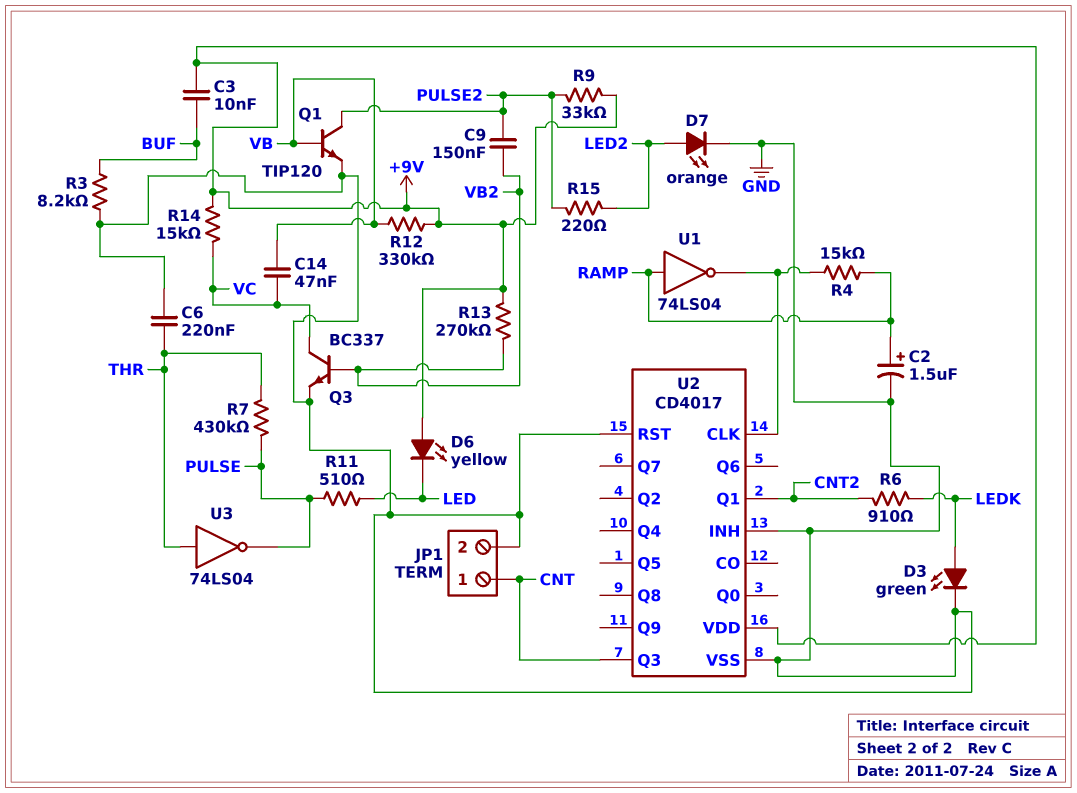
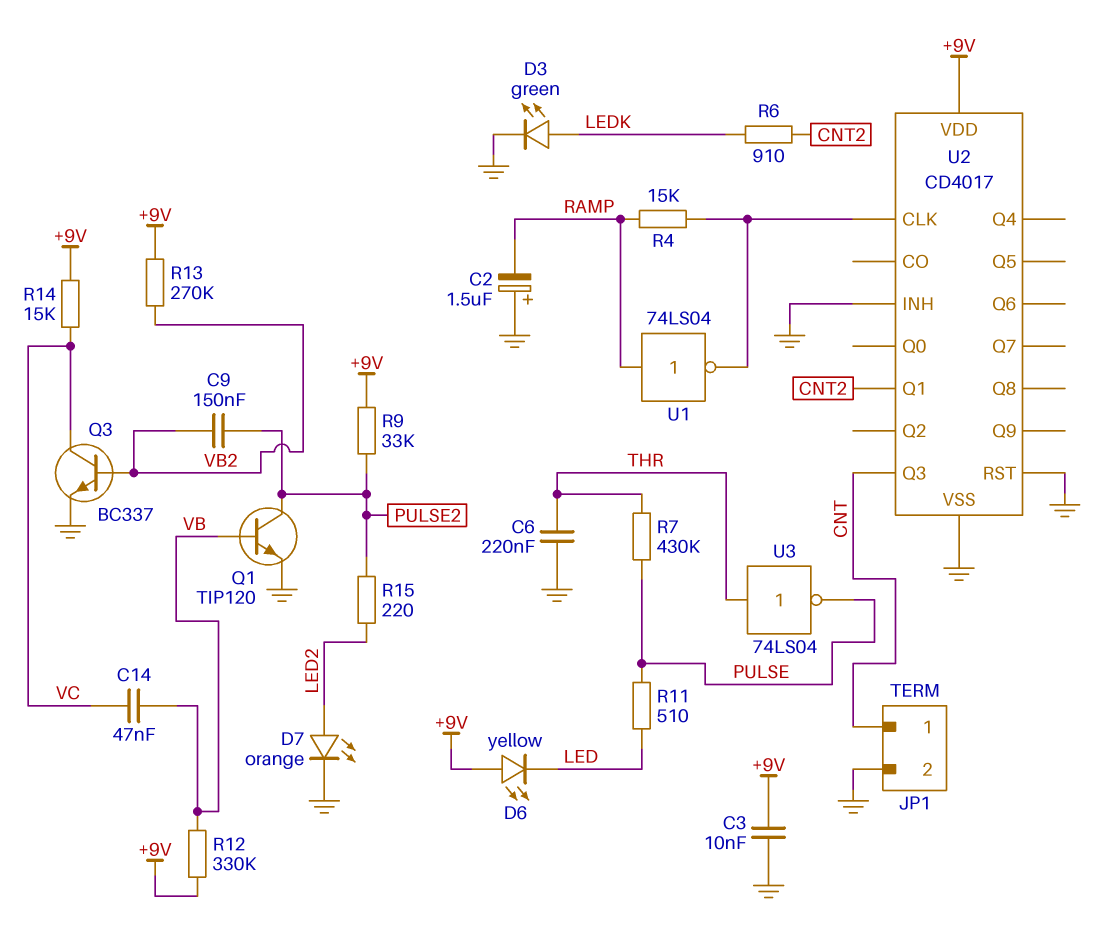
C2: 1.5uF (plus RAMP, minus GND) -> 1.5uF (plus GND, minus RAMP)
C3: 10nF (+9V, BUF) -> 10nF (+9V, GND)
R3: 8.2k (BUF, GND) -> none

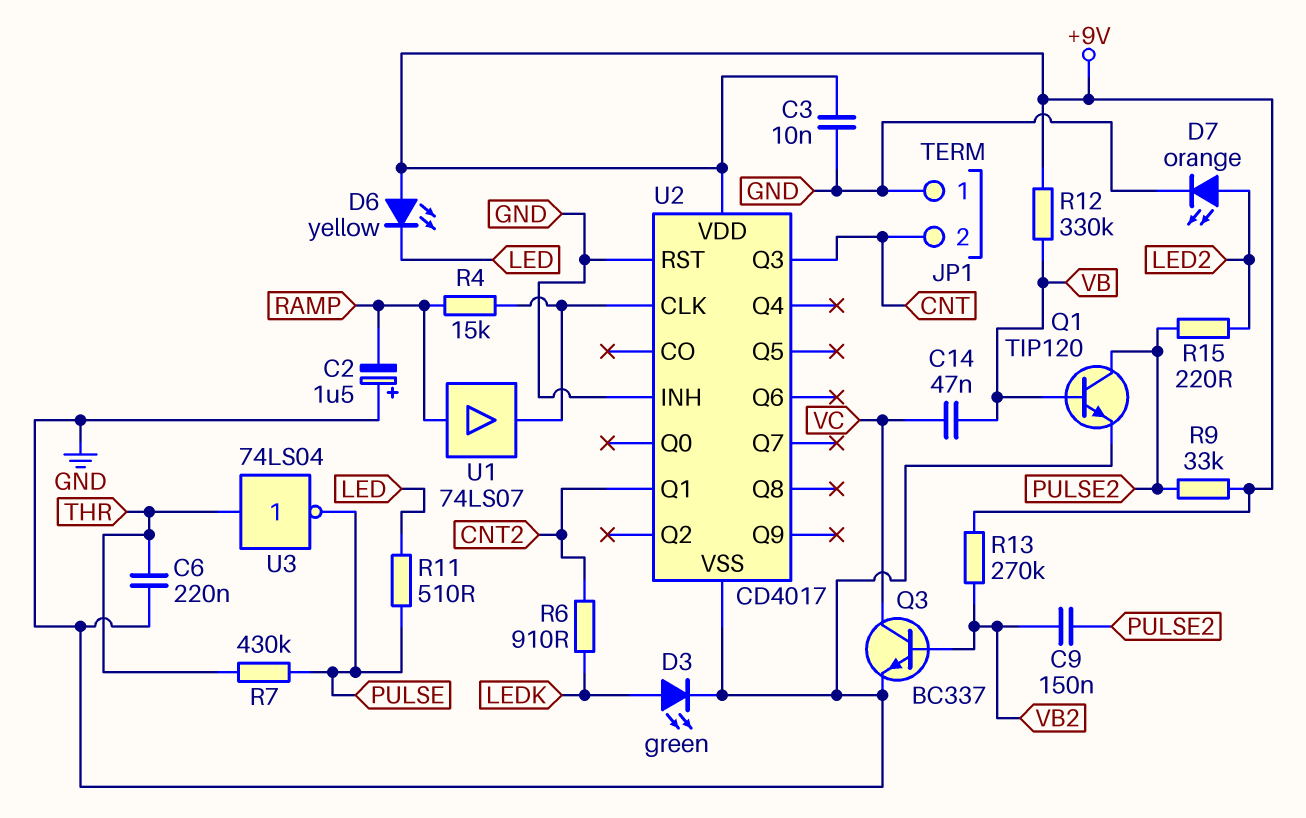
JP1 pin 1: CNT -> GND
JP1 pin 2: GND -> CNT
R14: 15k (+9V, VC) -> none
U1: NOT 74LS04 (in RAMP, out U2/CLK) -> buffer 74LS07 (in RAMP, out U2/CLK)

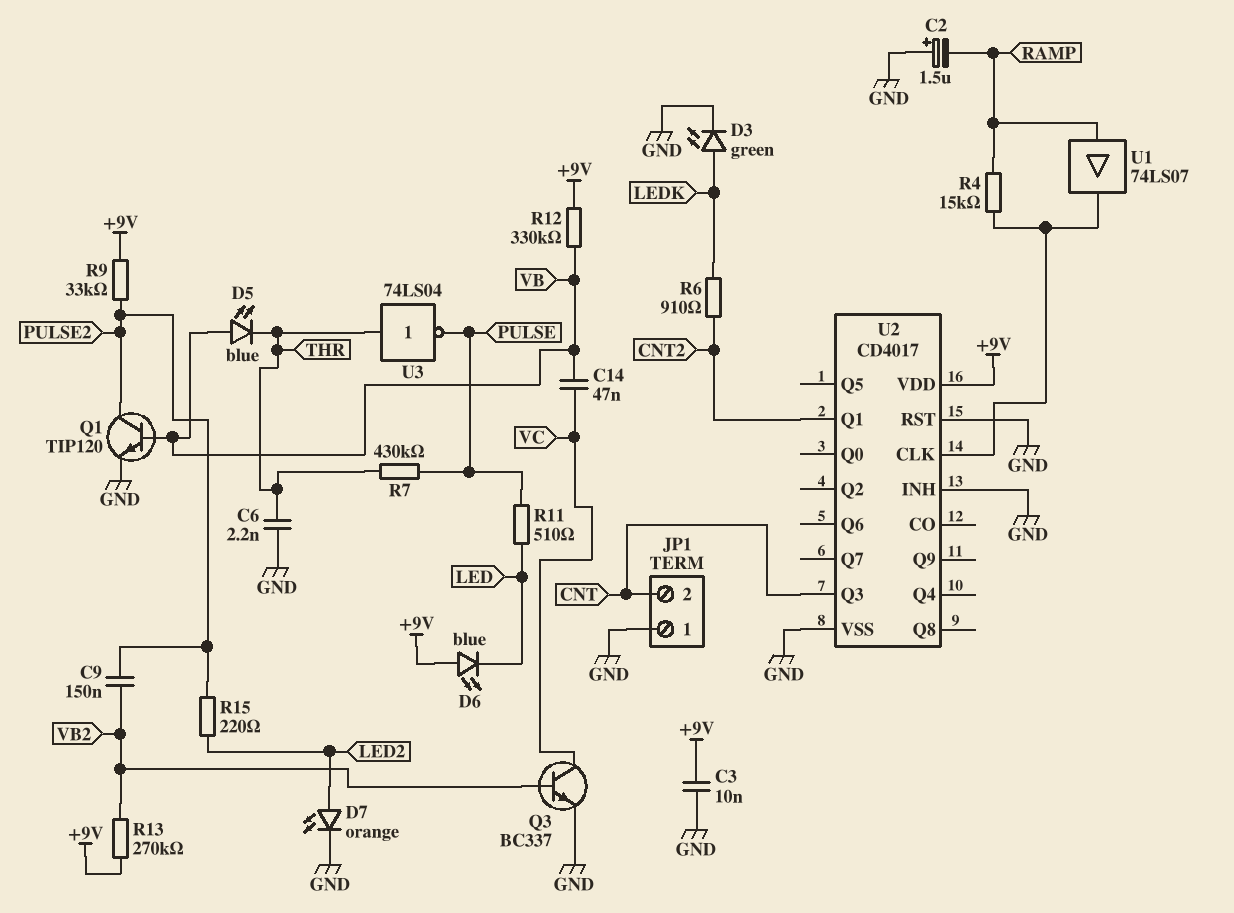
C6: 220nF (GND, THR) -> 2.2nF (GND, THR)
D5: none -> LED blue (A VB, K THR)
D6: LED yellow (A +9V, K LED) -> LED blue (A +9V, K LED)

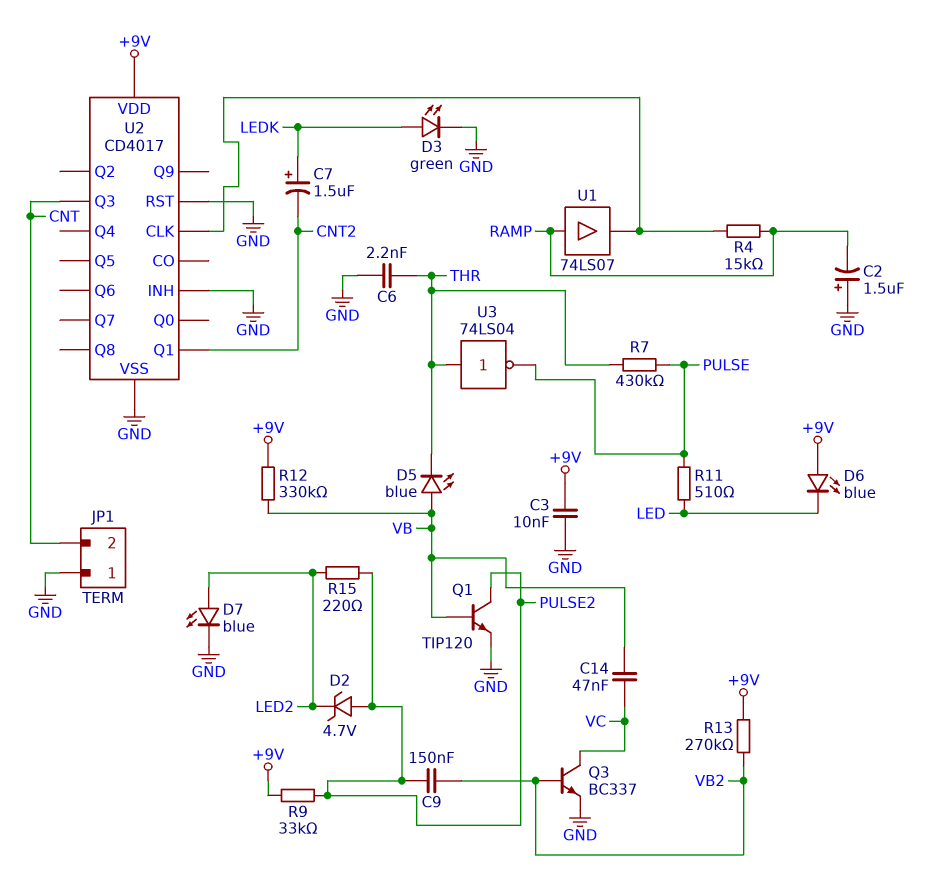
C7: none -> 1.5uF (plus LEDK, minus CNT2)
D2: none -> zener 4.7V (A PULSE2, K LED2)
D7: LED orange (A LED2, K GND) -> LED blue (A LED2, K GND)
R6: 910 (CNT2, LEDK) -> none

